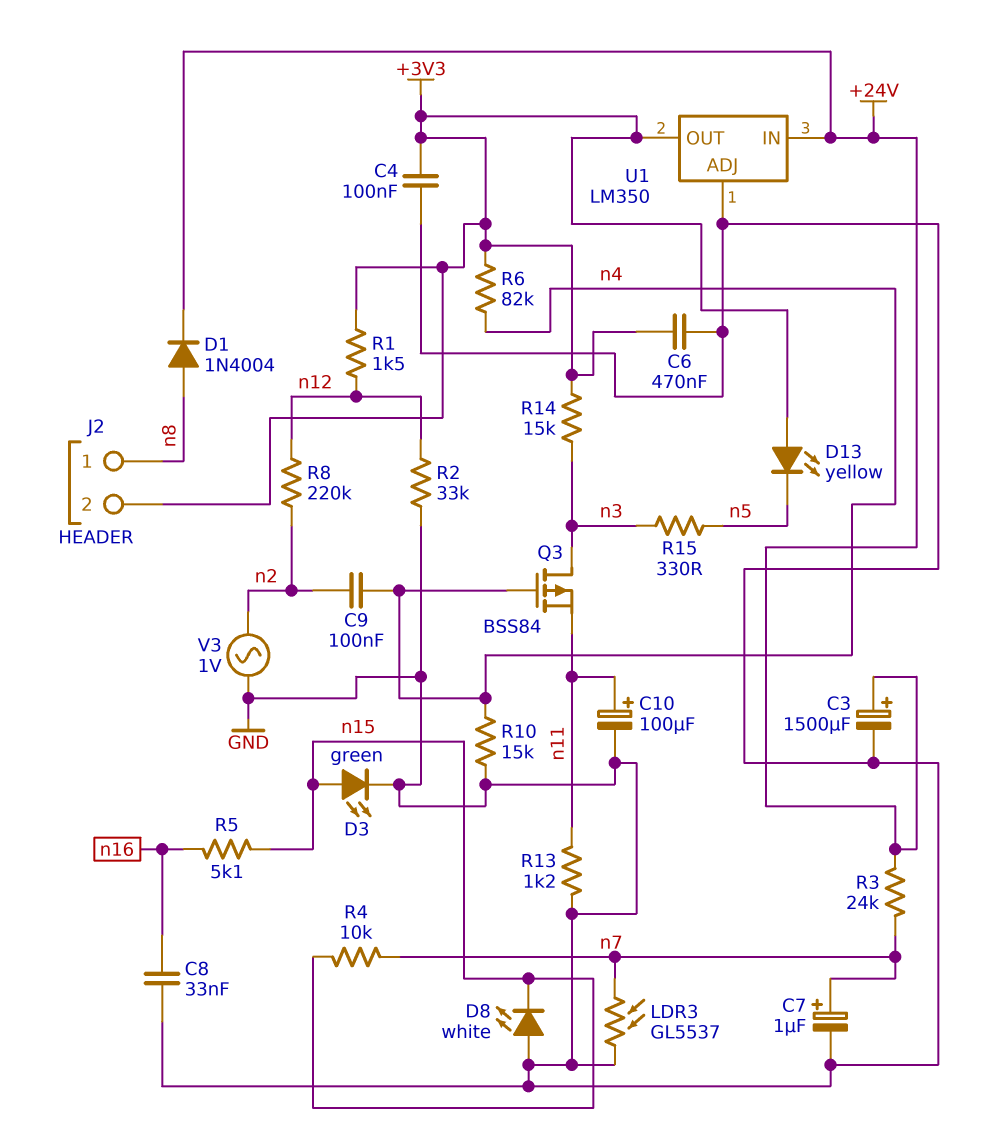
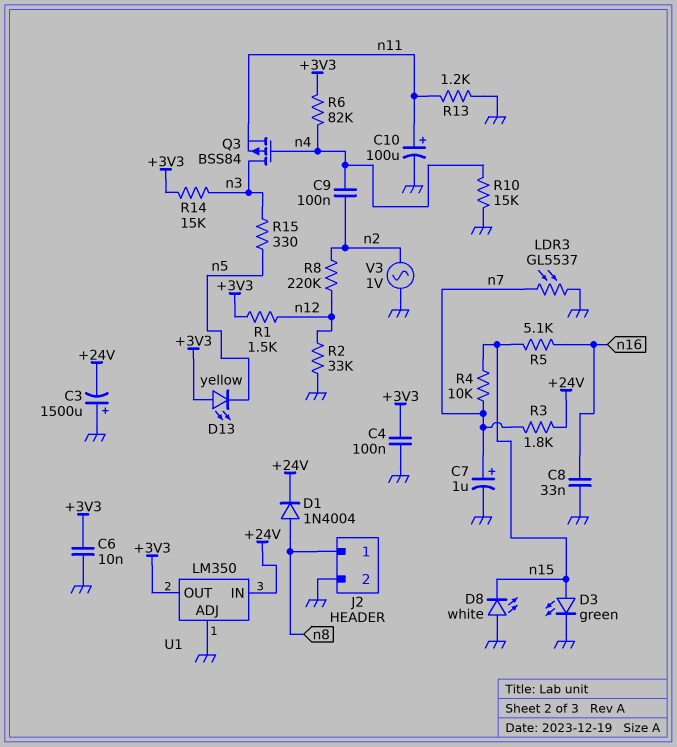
C3: 1500uF (plus +24V, minus GND) -> 1500uF (plus GND, minus +24V)
C6: 470nF (+3V3, GND) -> 10nF (+3V3, GND)
J2 pin 2: +3V3 -> GND
R3: 24k (+24V, n7) -> 1.8k (+24V, n7)

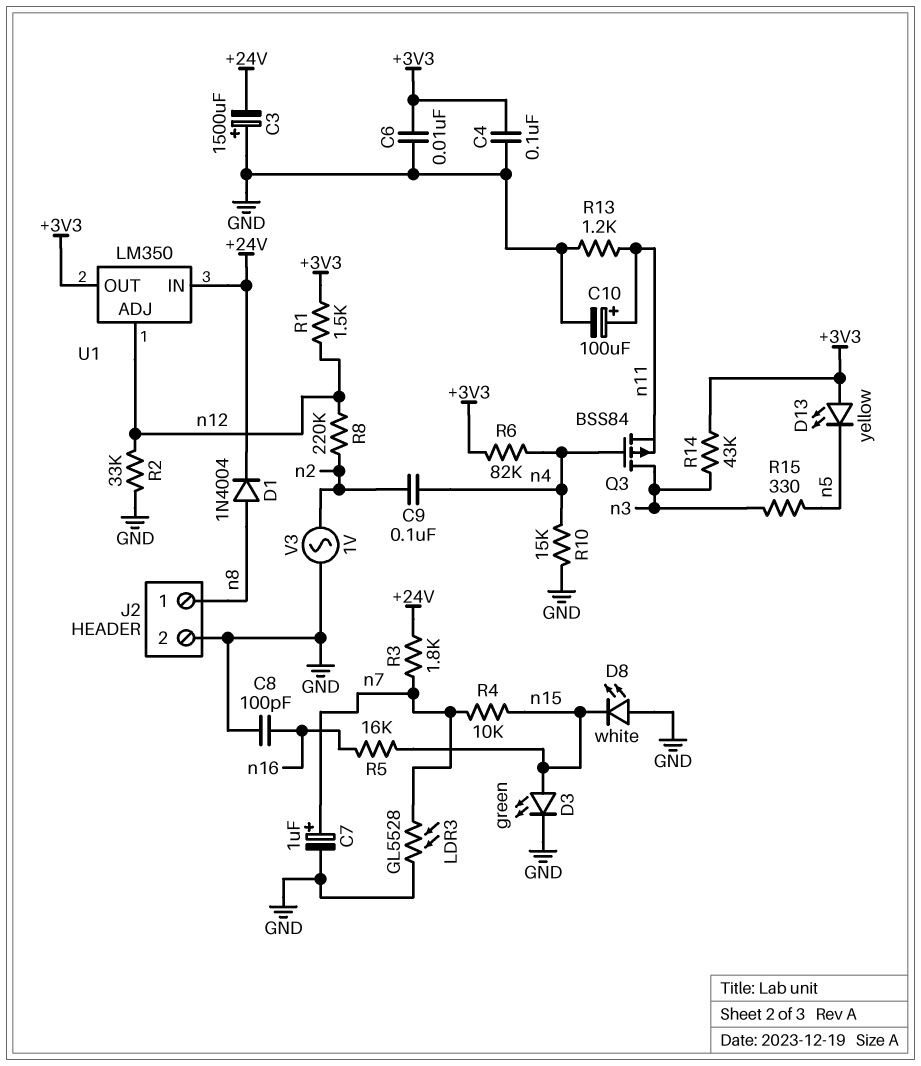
C8: 33nF (GND, n16) -> 100pF (GND, n16)
LDR3: GL5537 (GND, n7) -> GL5528 (GND, n7)
R5: 5.1k (n15, n16) -> 16k (n15, n16)
R14: 15k (+3V3, n3) -> 43k (+3V3, n3)
U1 pin ADJ: GND -> n12

